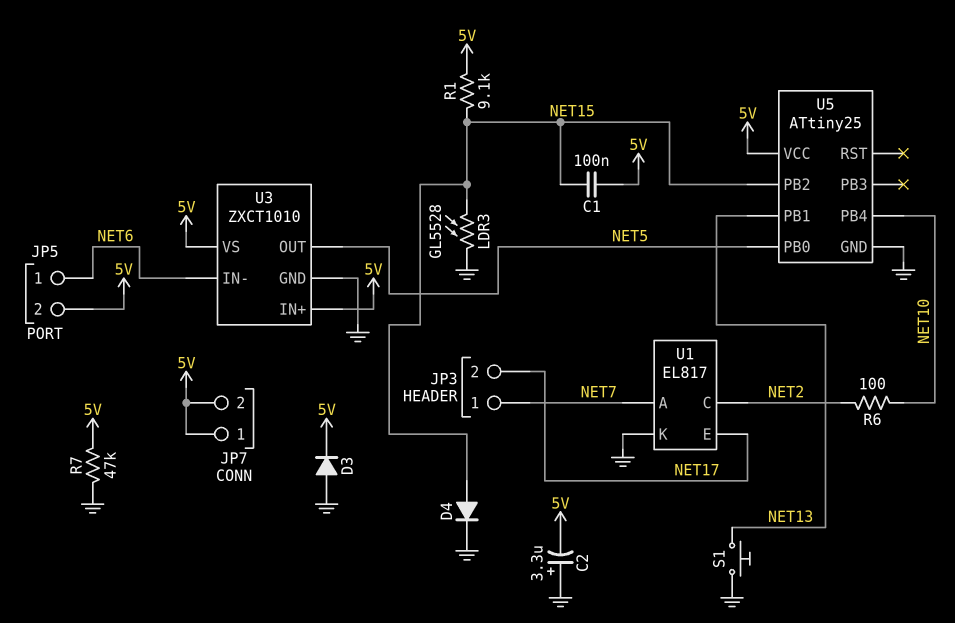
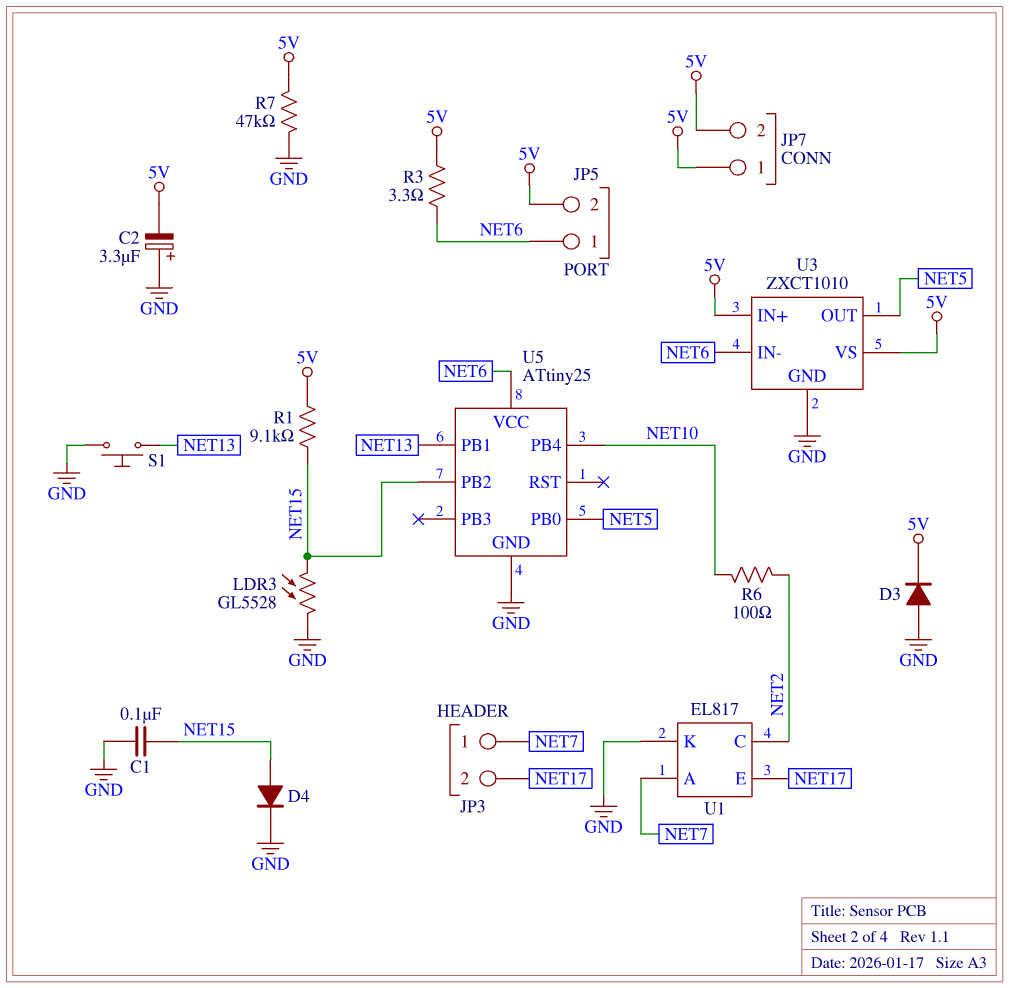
C1: 100nF (5V, NET15) -> 100nF (GND, NET15)
R3: none -> 3.3 (5V, NET6)
U5 pin VCC: 5V -> NET6

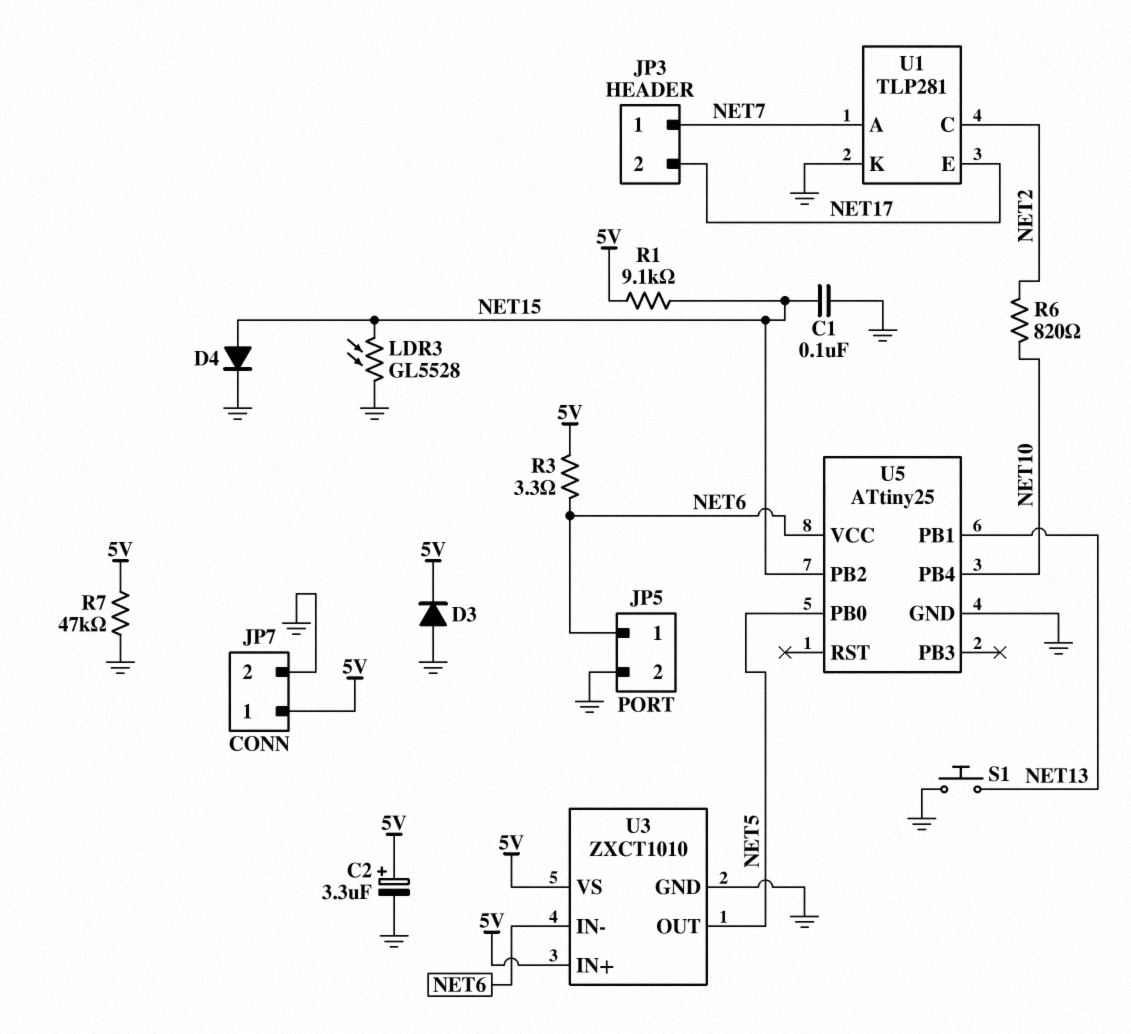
C2: 3.3uF (plus GND, minus 5V) -> 3.3uF (plus 5V, minus GND)
JP5 pin 2: 5V -> GND
JP7 pin 2: 5V -> GND
R6: 100 (NET2, NET10) -> 820 (NET2, NET10)
U1: EL817 -> TLP281

